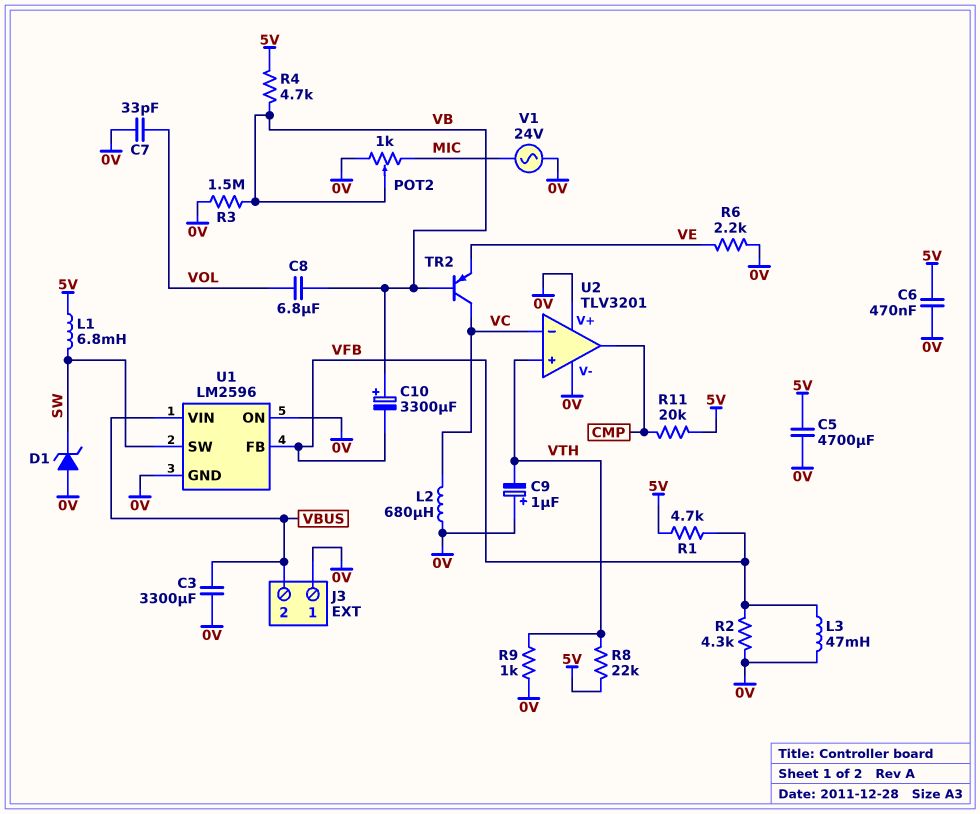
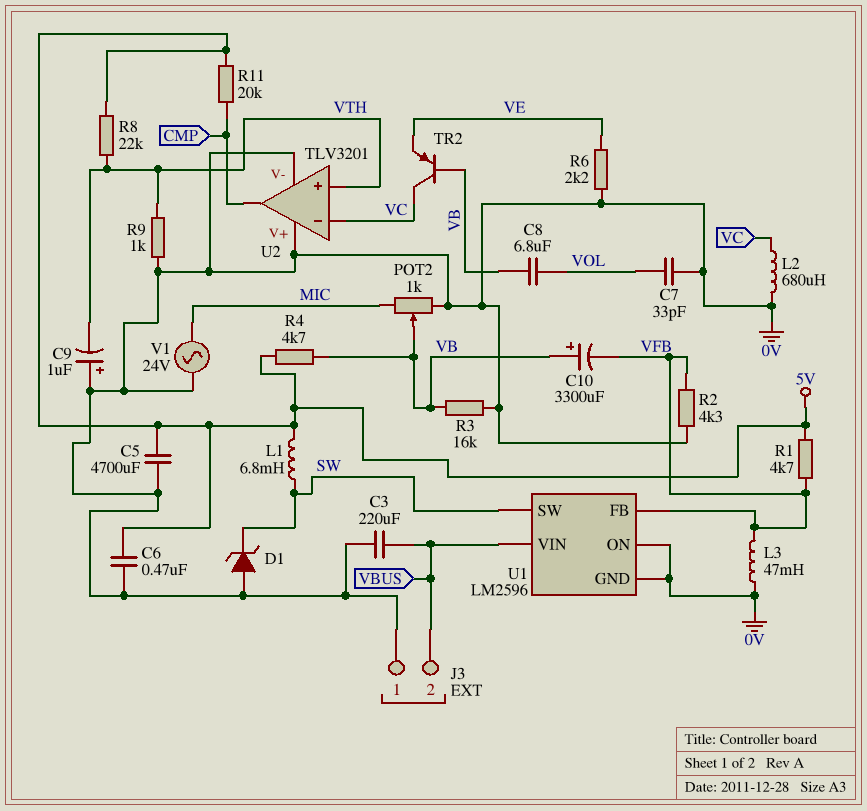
C3: 3300uF (0V, VBUS) -> 220uF (0V, VBUS)
R3: 1.5M (0V, VB) -> 16k (0V, VB)

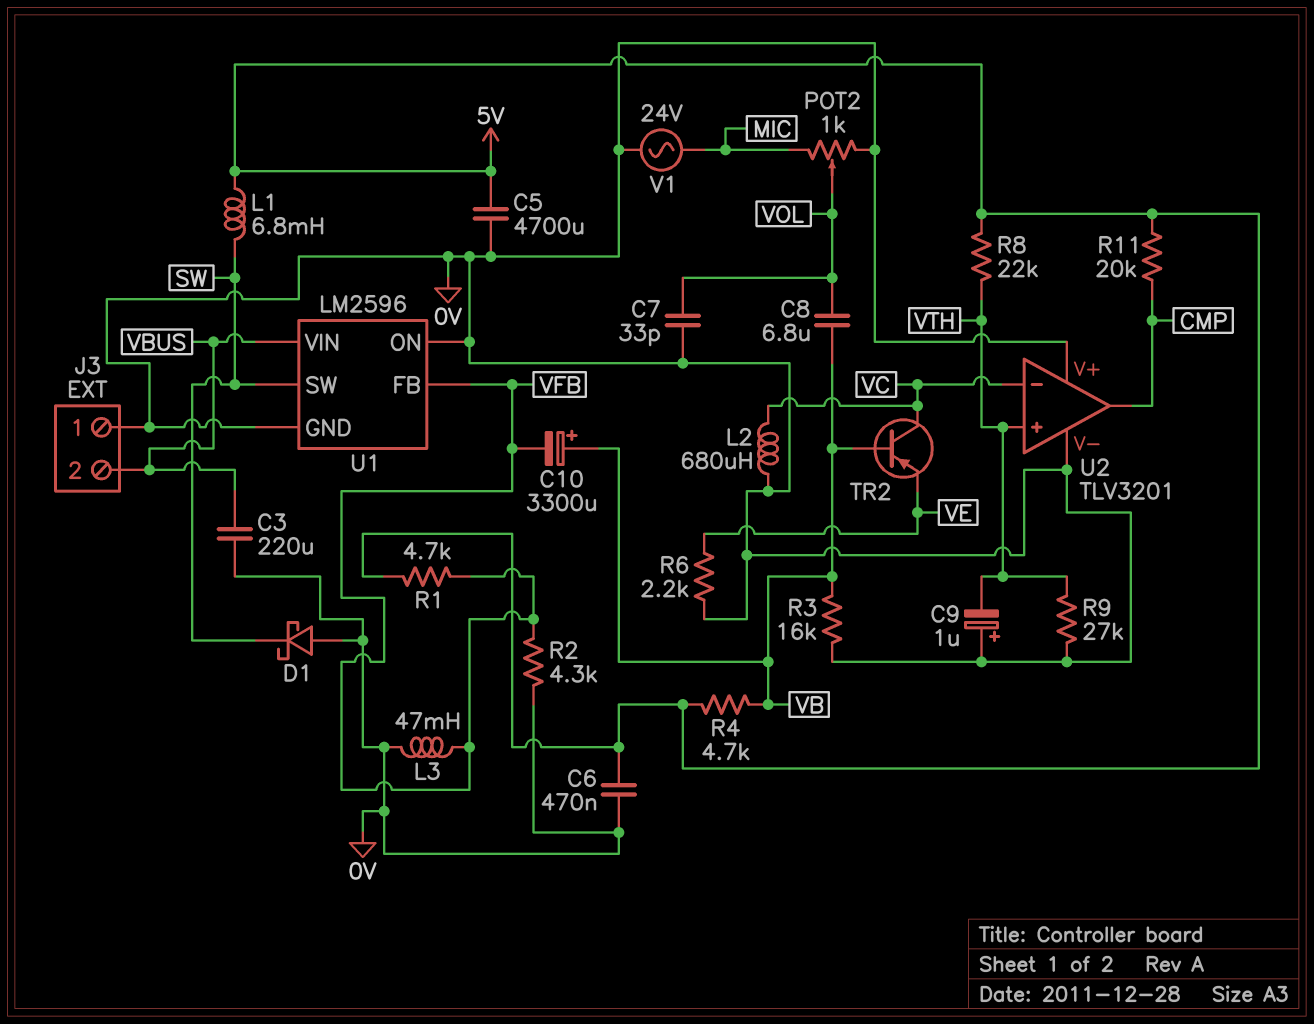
D1: zener (A 0V, K SW) -> schottky (A 0V, K SW)
POT2: 1k (0V, MIC, wiper VB) -> 1k (0V, MIC, wiper VOL)
R9: 1k (0V, VTH) -> 27k (0V, VTH)

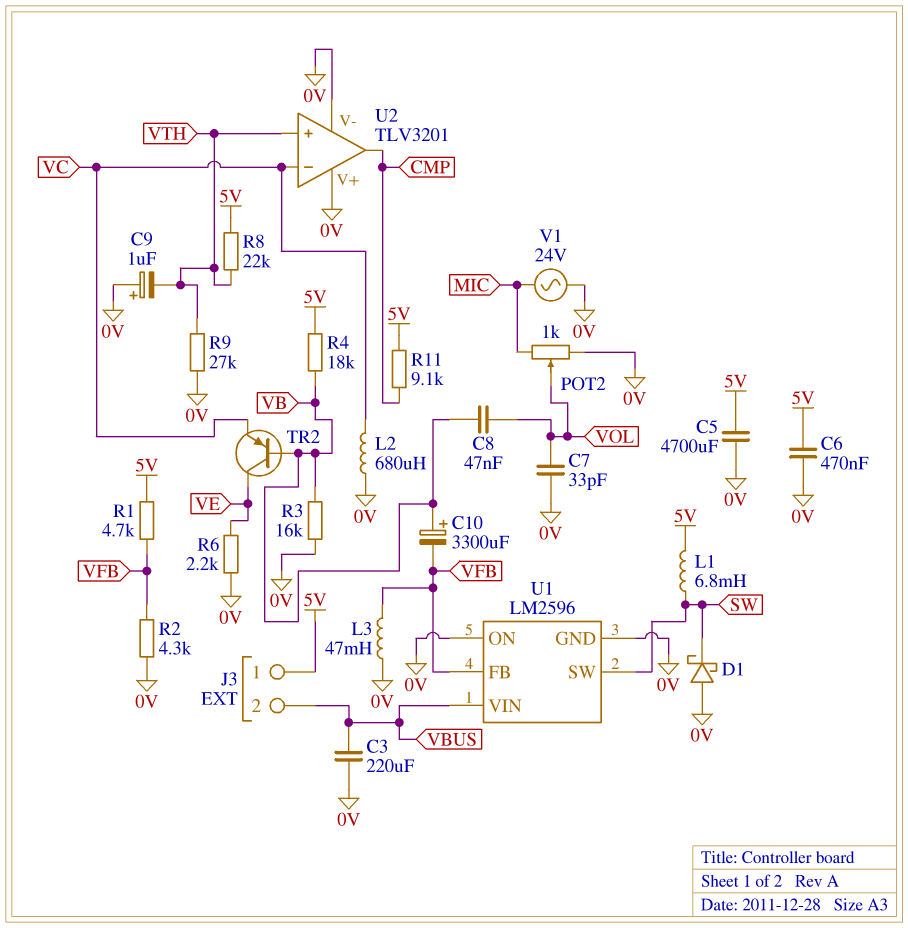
C8: 6.8uF (VB, VOL) -> 47nF (VB, VOL)
J3 pin 1: 0V -> 5V
R4: 4.7k (5V, VB) -> 18k (5V, VB)
R11: 20k (5V, CMP) -> 9.1k (5V, CMP)
TR2: PNP (B VB, C VC, E VE) -> PNP (B VB, C VE, E VC)

